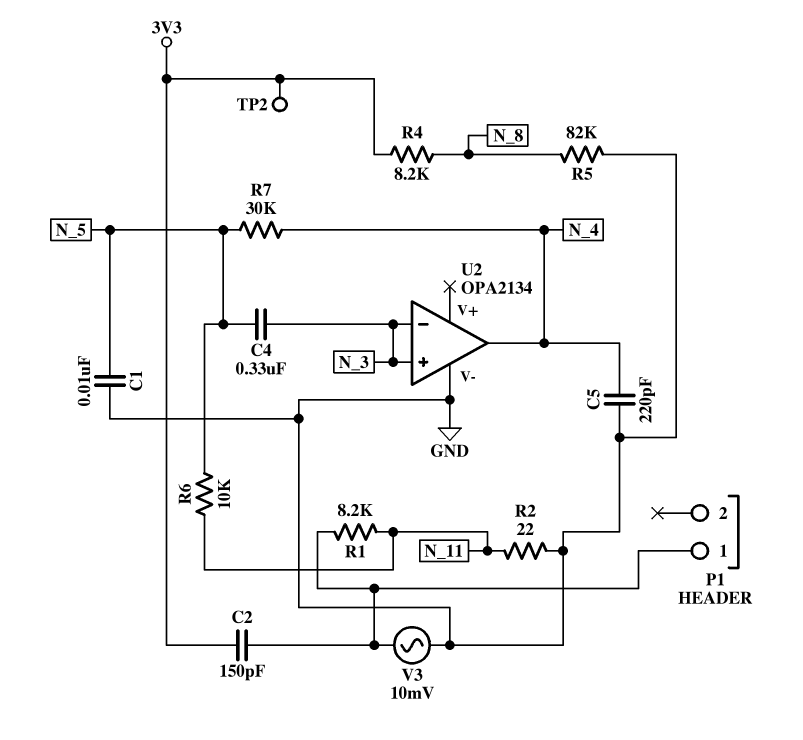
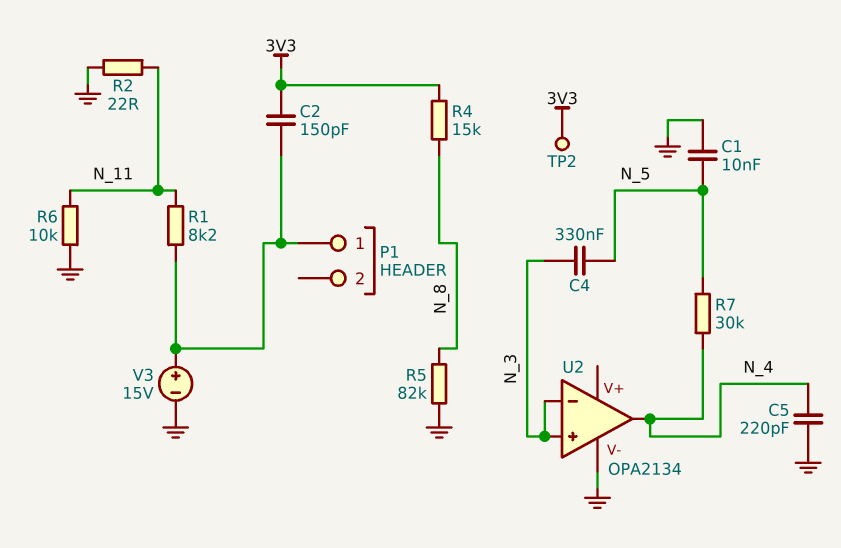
R4: 8.2k (3V3, N_8) -> 15k (3V3, N_8)
R6: 10k (N_5, N_11) -> 10k (GND, N_11)
V3: AC 10mV (GND, P1/1) -> 15V (plus P1/1, minus GND)

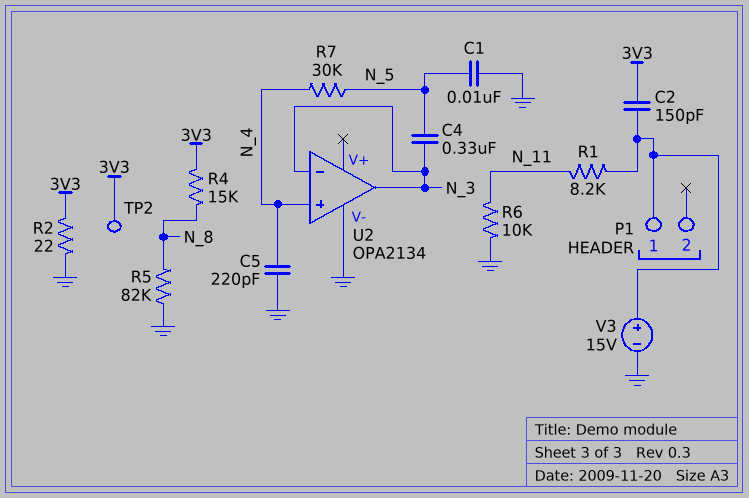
R2: 22 (GND, N_11) -> 22 (3V3, GND)
U2 pin in+: N_3 -> N_4
U2 pin out: N_4 -> N_3

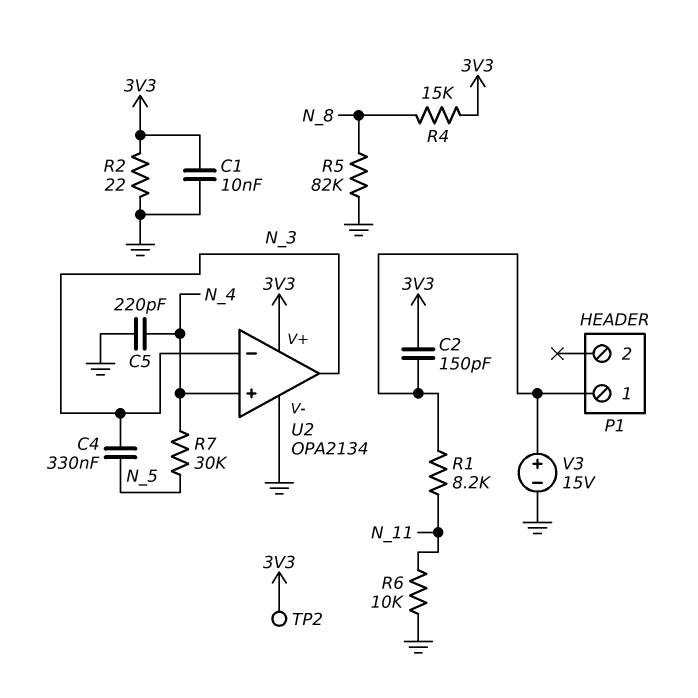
C1: 10nF (GND, N_5) -> 10nF (3V3, GND)
U2 pin V+: none -> 3V3

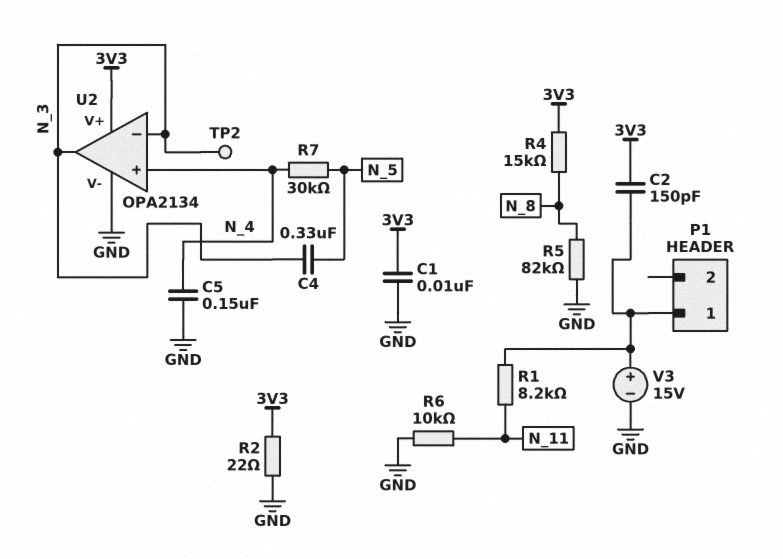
C5: 220pF (GND, N_4) -> 150nF (GND, N_4)
TP2: test point (3V3) -> test point (N_3)

